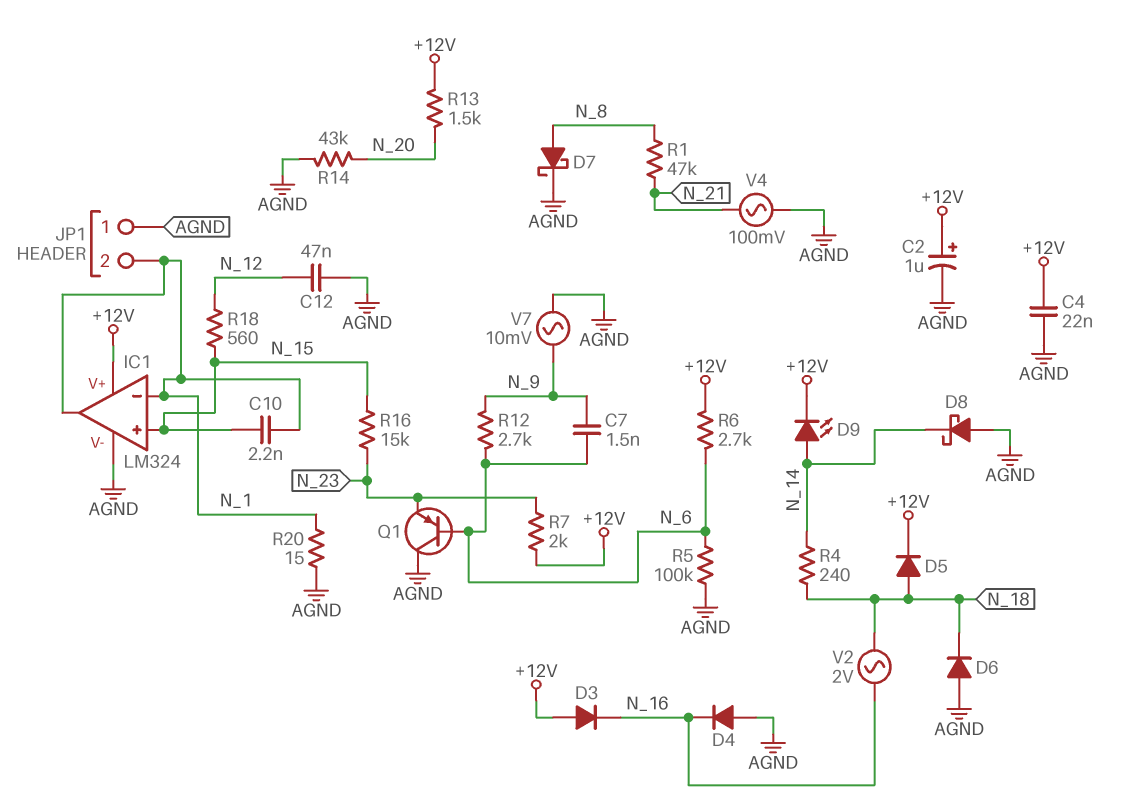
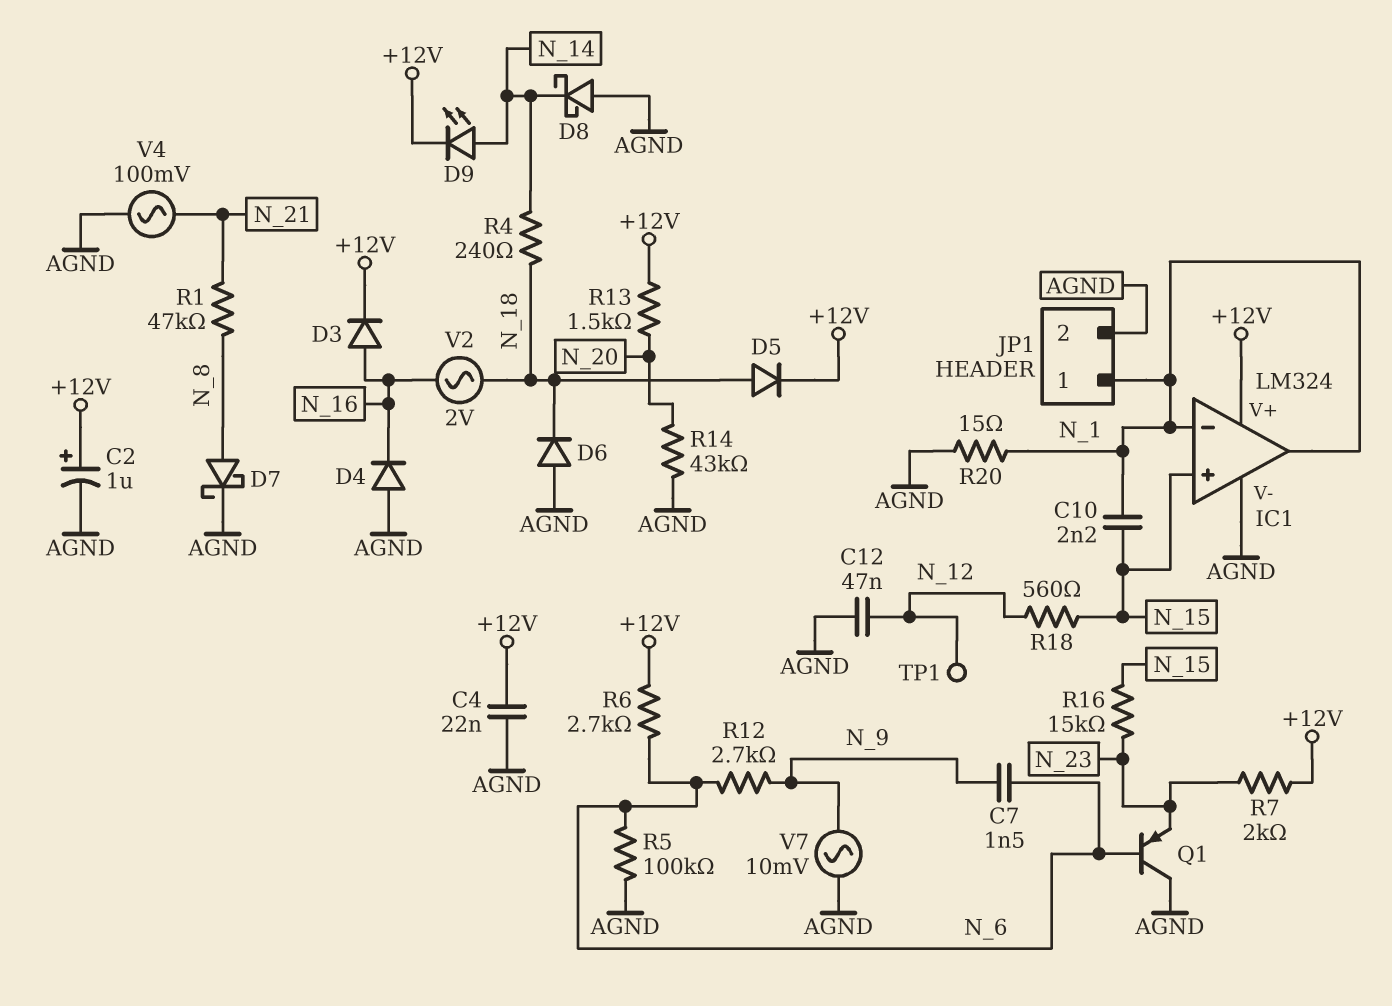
D3: diode (A +12V, K N_16) -> diode (A N_16, K +12V)
JP1 pin 1: AGND -> N_1
JP1 pin 2: N_1 -> AGND
TP1: none -> test point (N_12)

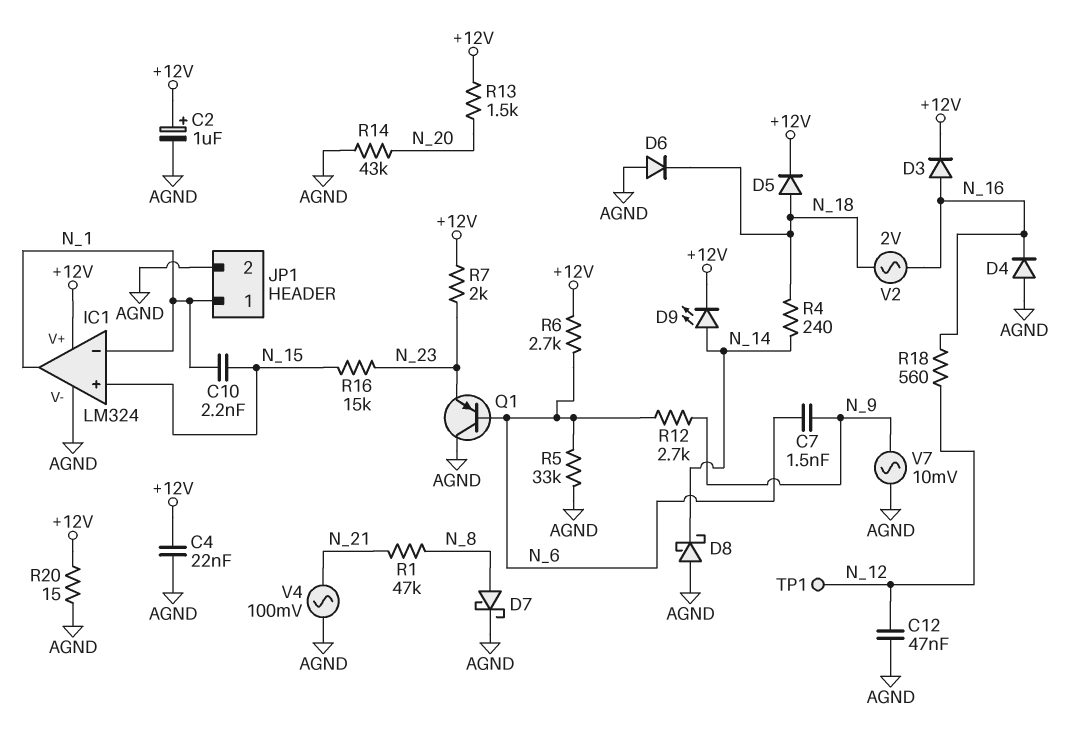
R5: 100k (AGND, N_6) -> 33k (AGND, N_6)
R18: 560 (N_12, N_15) -> 560 (N_12, N_16)
R20: 15 (AGND, N_1) -> 15 (+12V, AGND)

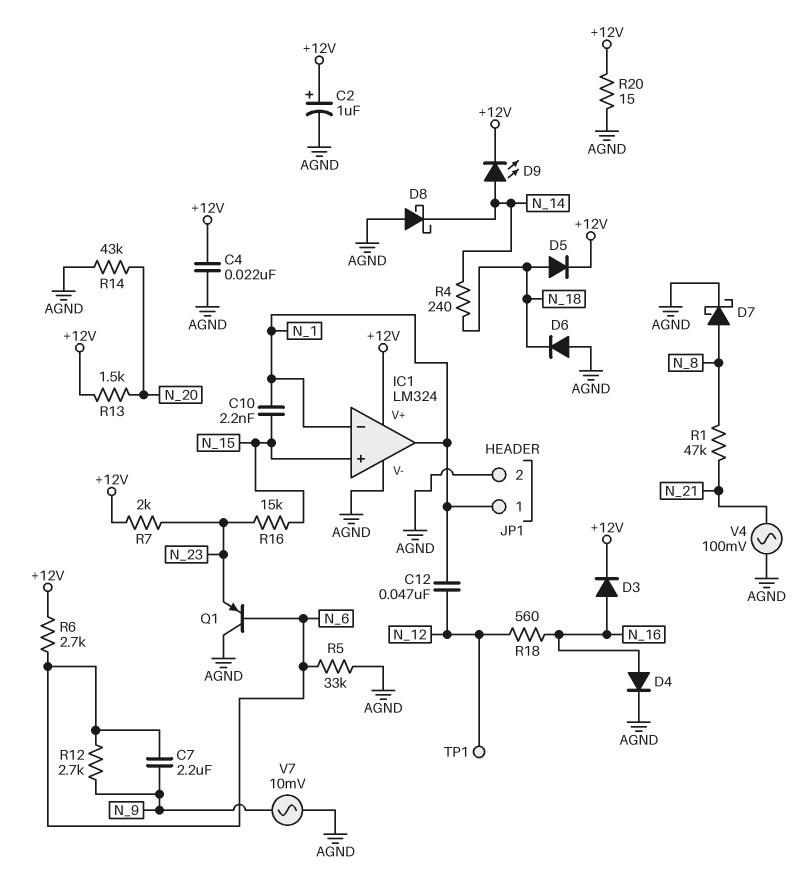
C7: 1.5nF (N_6, N_9) -> 2.2uF (N_6, N_9)
C12: 47nF (AGND, N_12) -> 47nF (N_1, N_12)
D4: diode (A AGND, K N_16) -> diode (A N_16, K AGND)
V2: AC 2V (N_16, N_18) -> none

